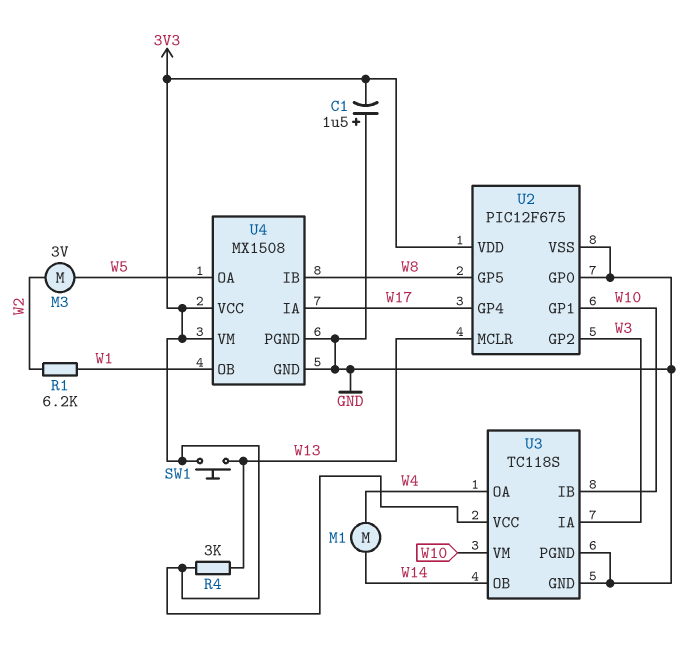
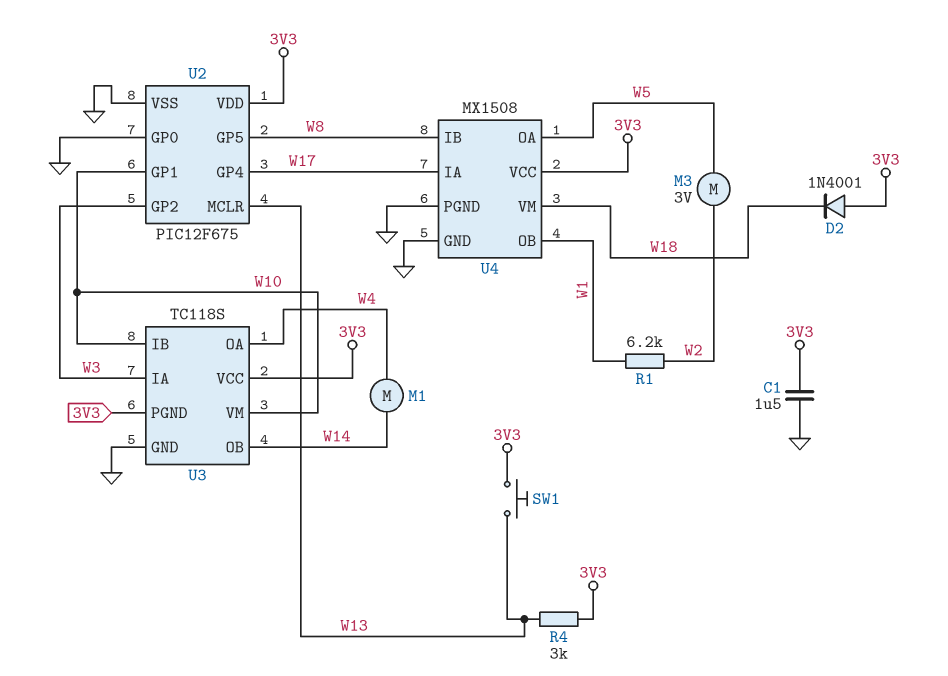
C1: 1.5uF (plus GND, minus 3V3) -> 1.5uF (3V3, GND)
D2: none -> diode 1N4001 (A 3V3, K W18)
U3 pin PGND: GND -> 3V3
U4 pin VM: 3V3 -> W18

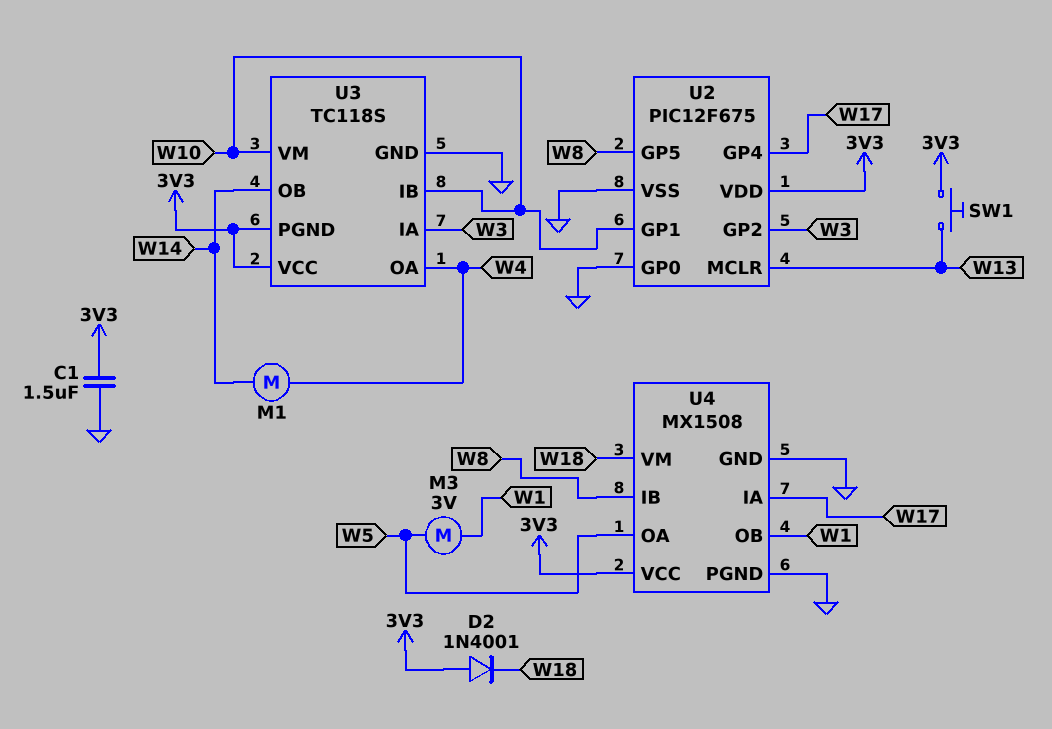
M3: motor 3V (W2, W5) -> motor 3V (W1, W5)
R1: 6.2k (W1, W2) -> none
R4: 3k (3V3, W13) -> none

